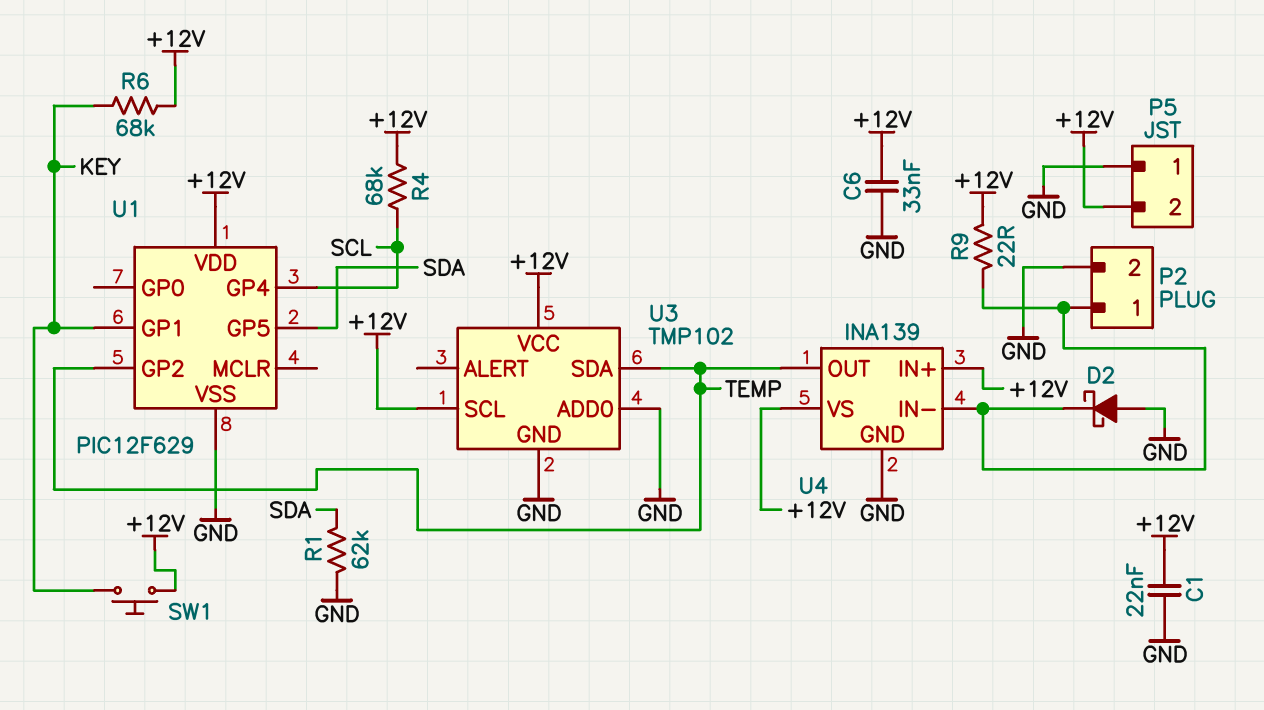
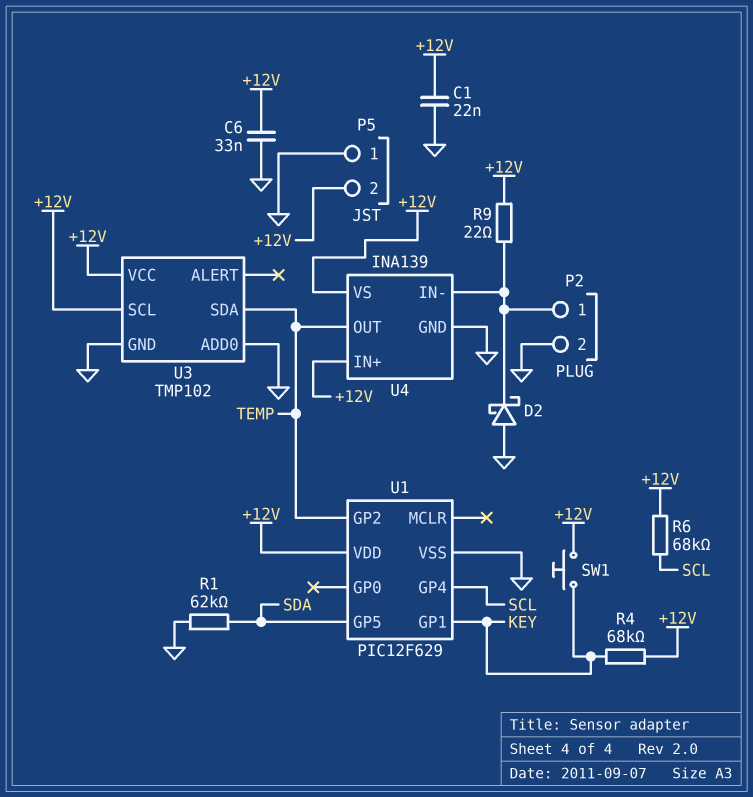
R4: 68k (+12V, SCL) -> 68k (+12V, KEY)
R6: 68k (+12V, KEY) -> 68k (+12V, SCL)

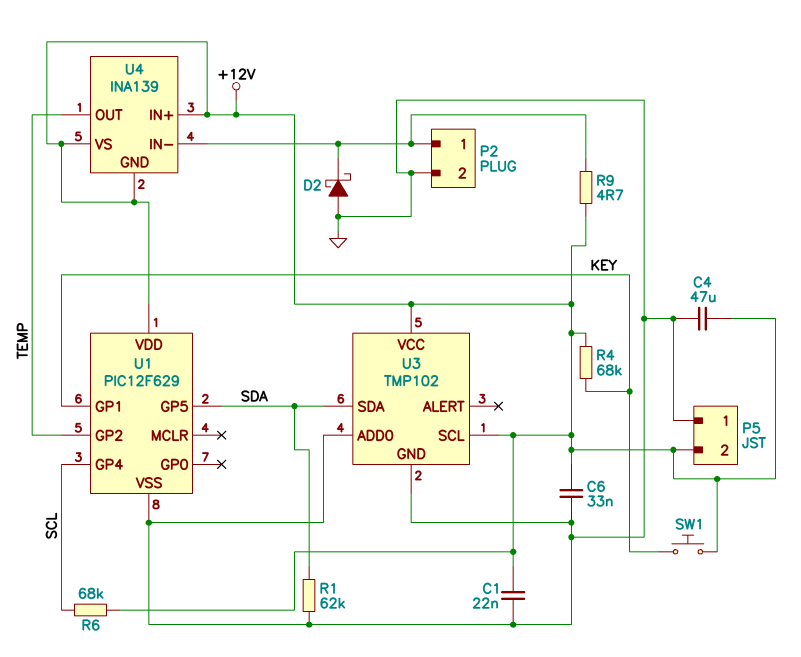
C4: none -> 47uF (+12V, GND)
R9: 22 (+12V, P2/1) -> 4.7 (+12V, P2/1)
U3 pin SDA: TEMP -> SDA
U4 pin GND: GND -> +12V

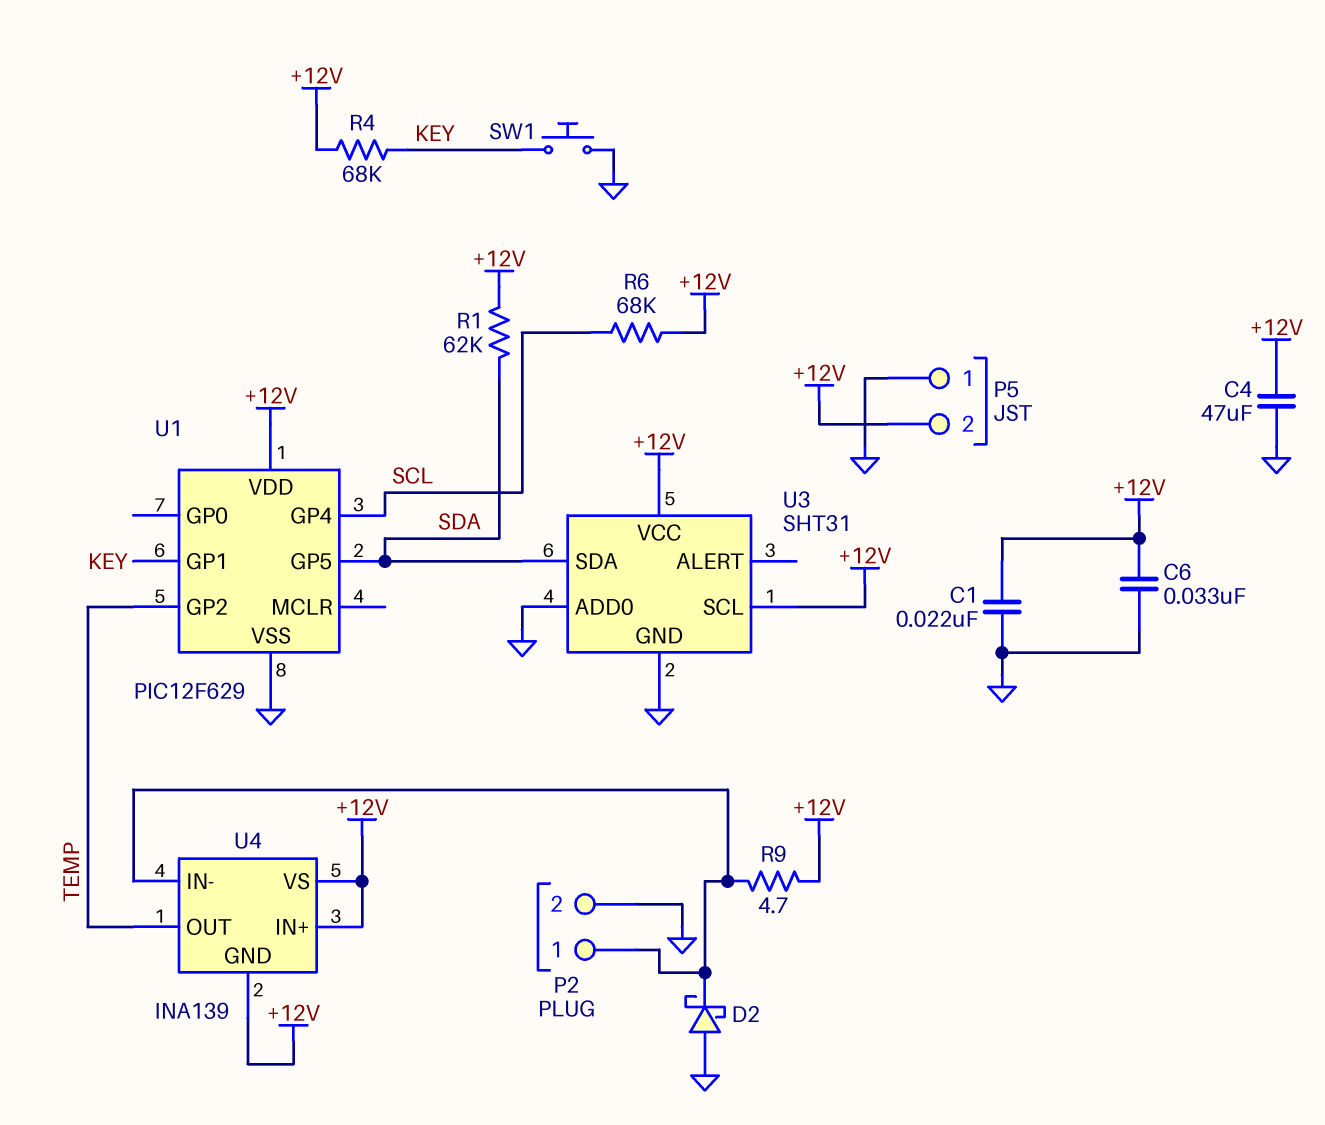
R1: 62k (GND, SDA) -> 62k (+12V, SDA)
SW1: button (+12V, KEY) -> button (GND, KEY)
U3: TMP102 -> SHT31

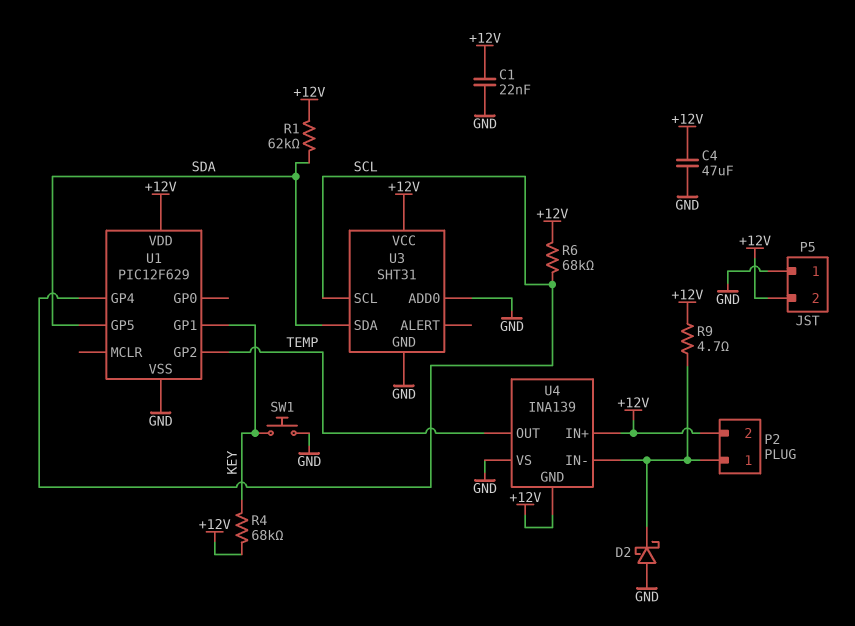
C6: 33nF (+12V, GND) -> none
P2 pin 2: GND -> +12V
U3 pin SCL: +12V -> SCL
U4 pin VS: +12V -> GND

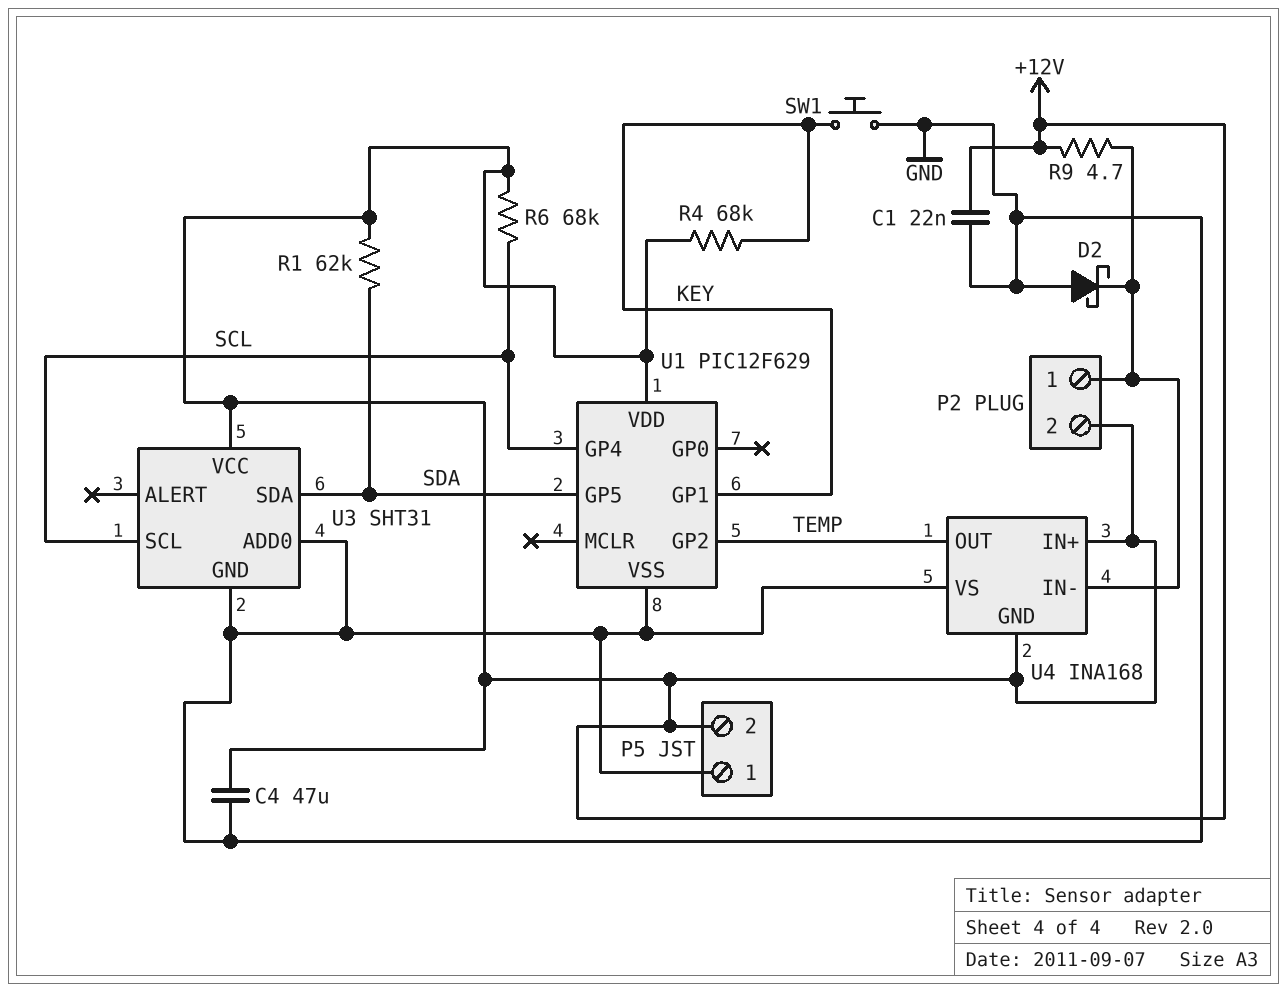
U4: INA139 -> INA168

